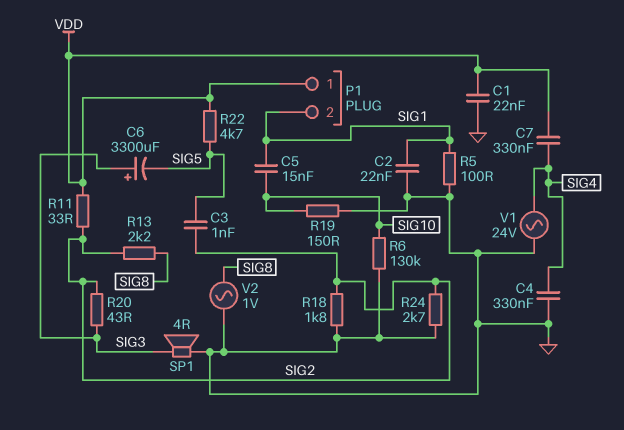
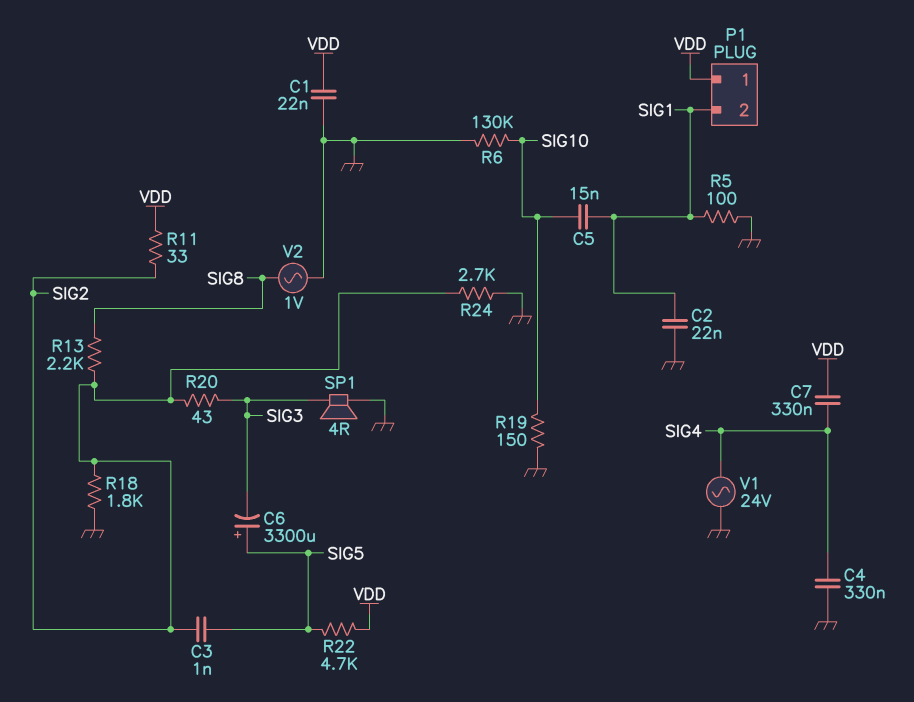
C6: 3300uF (plus SIG3, minus SIG5) -> 3300uF (plus SIG5, minus SIG3)

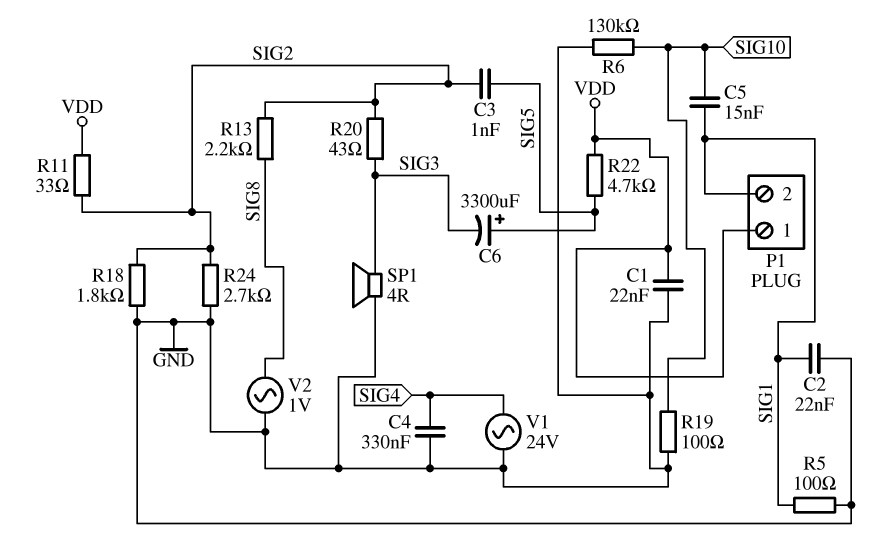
C7: 330nF (SIG4, VDD) -> none
R19: 150 (GND, SIG10) -> 100 (GND, SIG10)

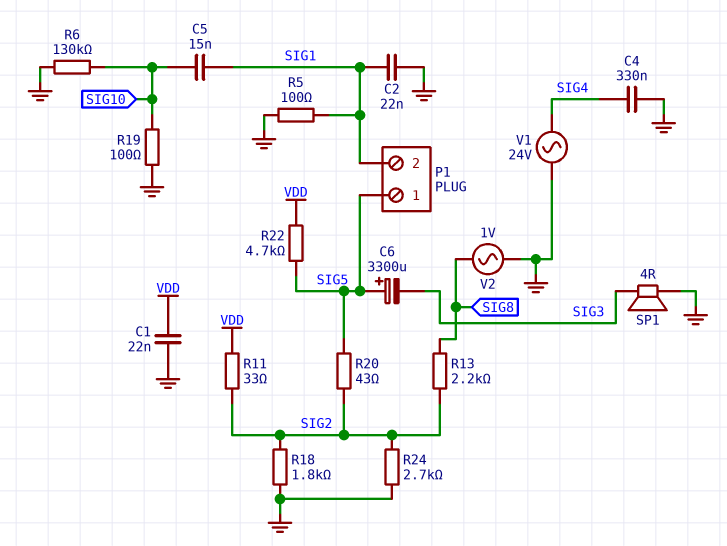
C3: 1nF (SIG2, SIG5) -> none
P1 pin 1: VDD -> SIG5
R20: 43 (SIG2, SIG3) -> 43 (SIG2, SIG5)

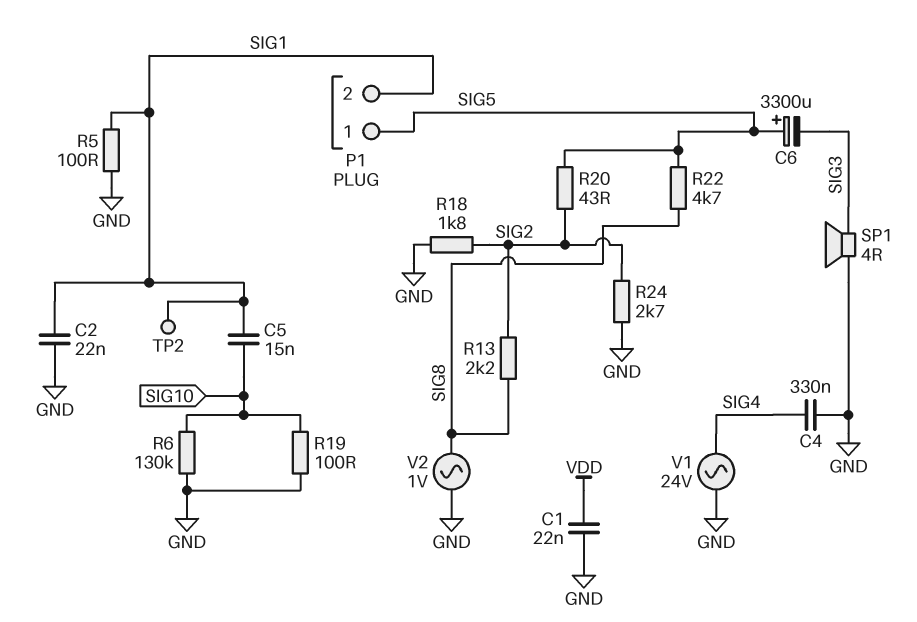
R11: 33 (SIG2, VDD) -> none
R22: 4.7k (SIG5, VDD) -> 4.7k (SIG5, SIG8)
TP2: none -> test point (SIG1)

